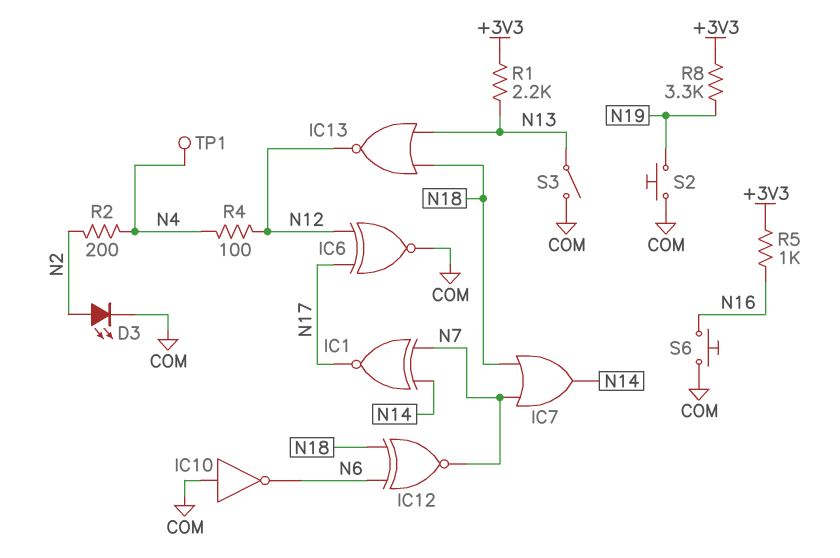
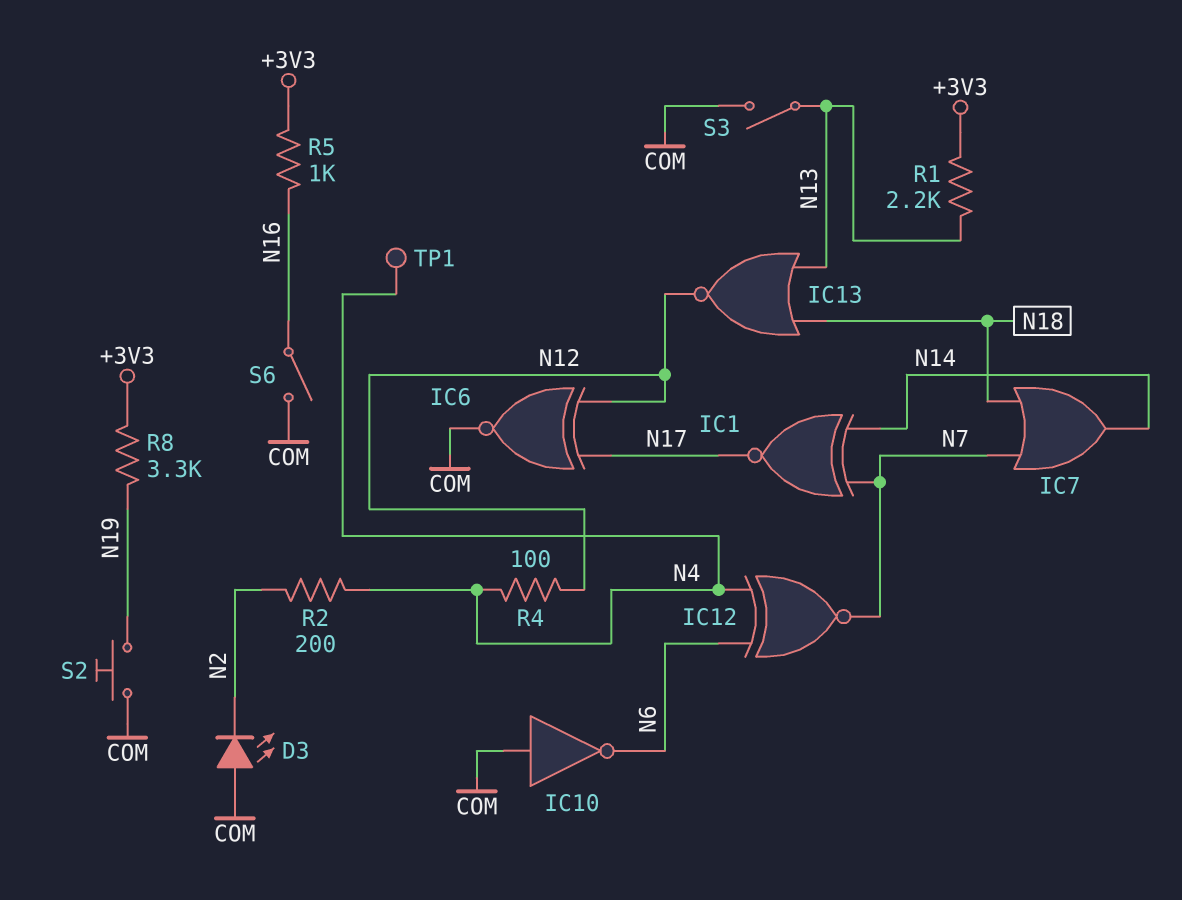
D3: LED (A N2, K COM) -> LED (A COM, K N2)
IC12: XNOR (in N6, in N18, out N7) -> XNOR (in N4, in N6, out N7)
S6: button (COM, N16) -> switch (COM, N16)

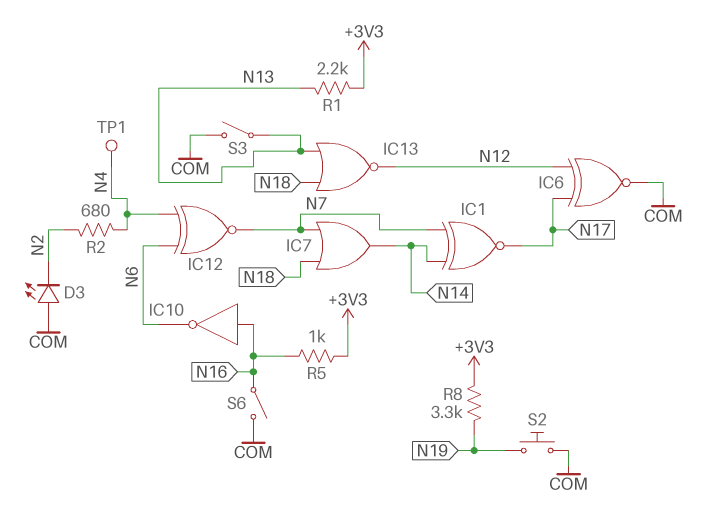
IC10: NOT (in COM, out N6) -> NOT (in N16, out N6)
R2: 200 (N2, N4) -> 680 (N2, N4)
R4: 100 (N4, N12) -> none

